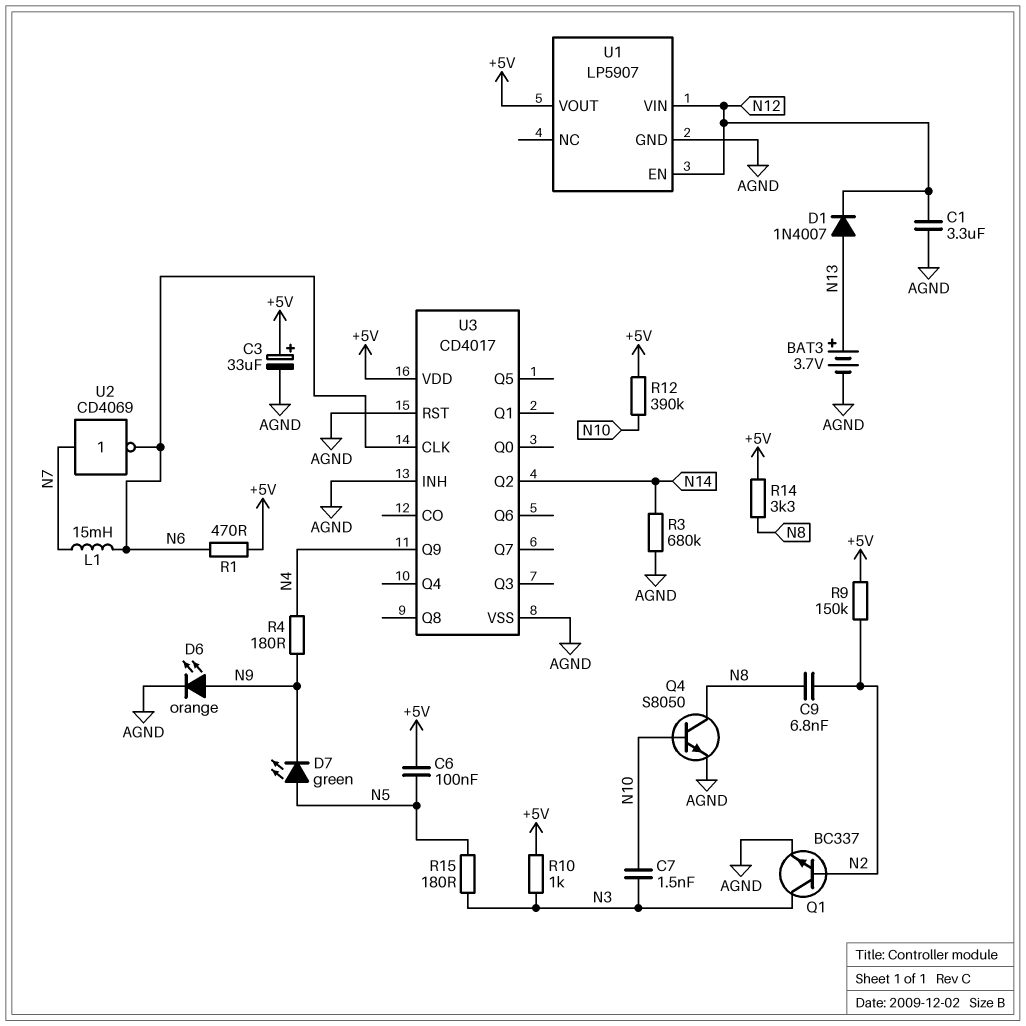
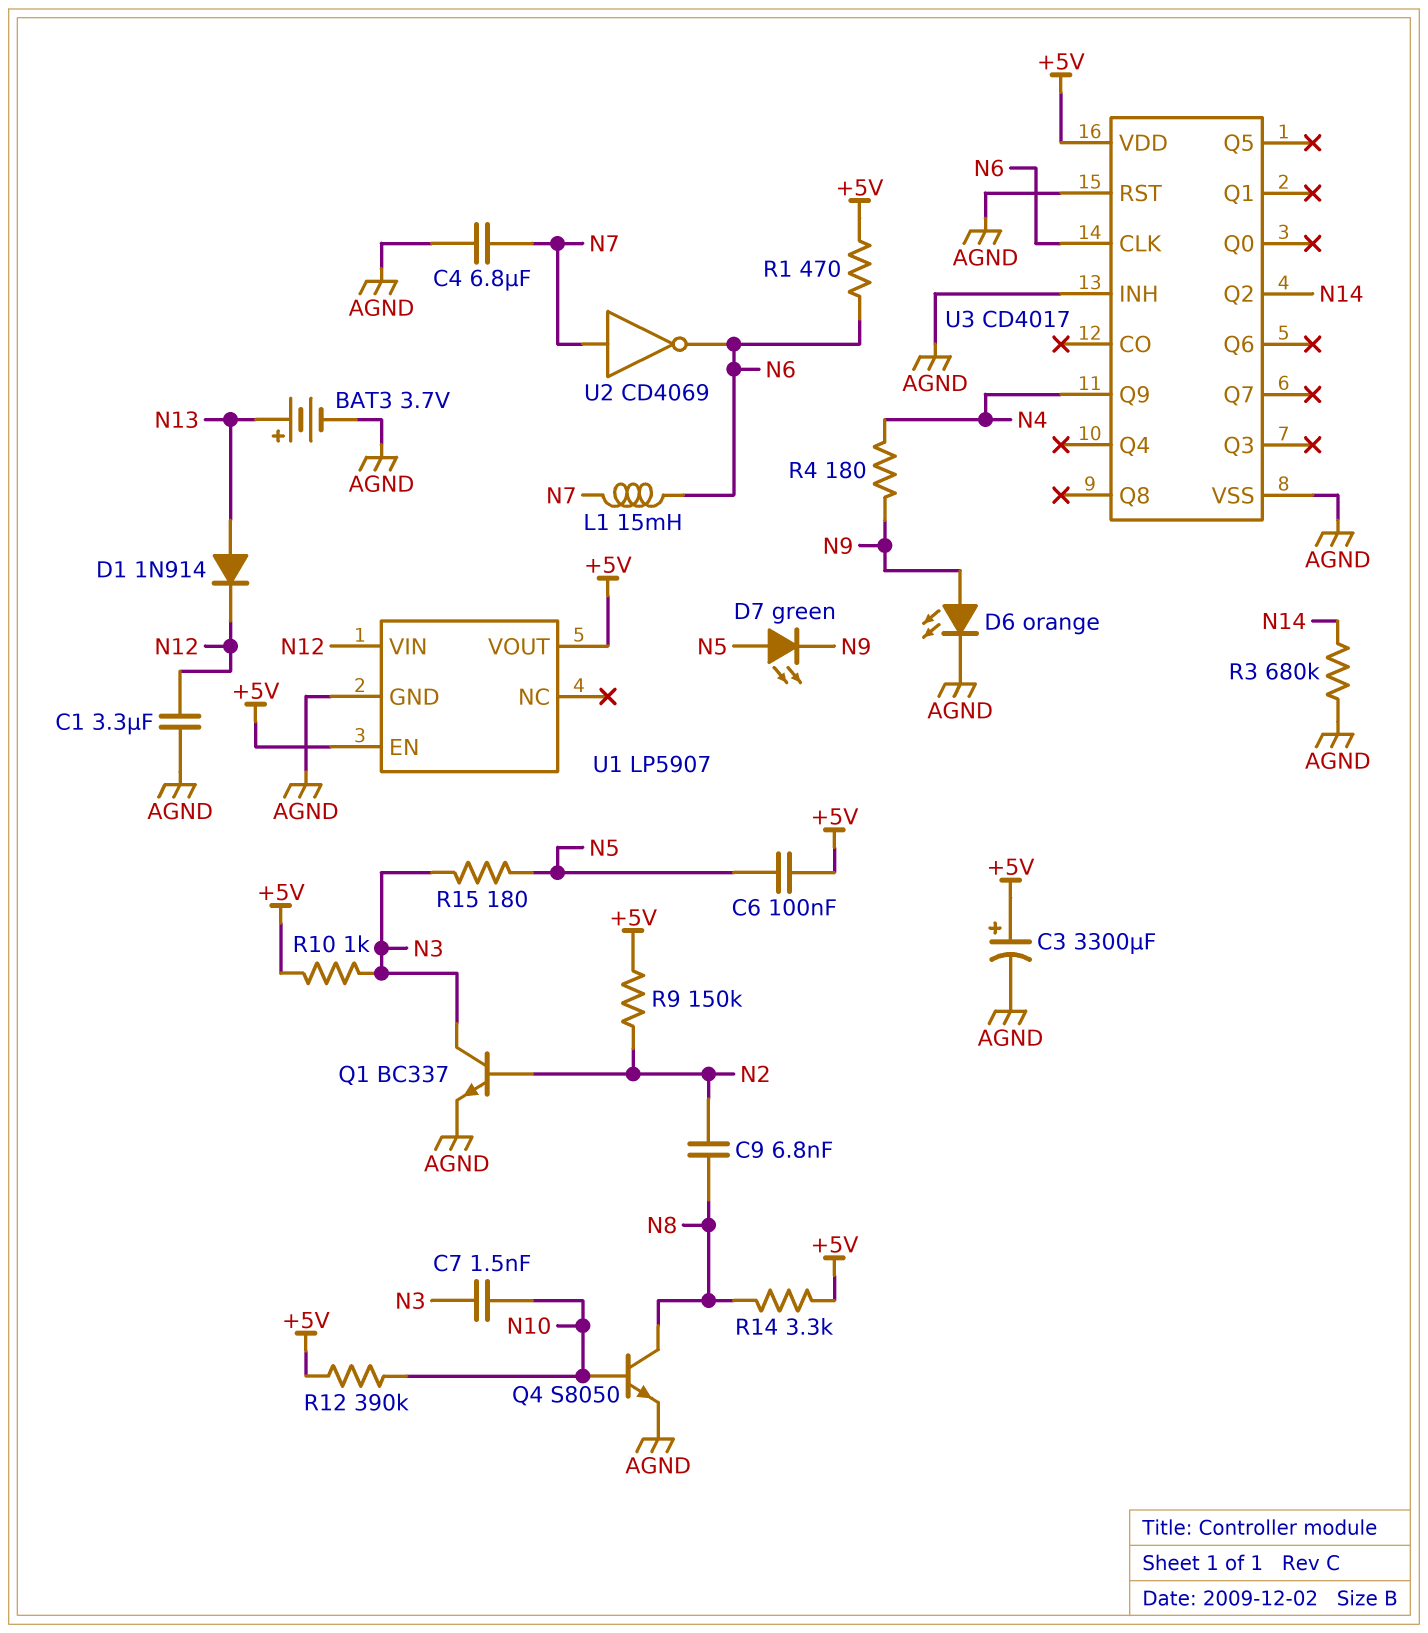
C3: 33uF (plus +5V, minus AGND) -> 3300uF (plus +5V, minus AGND)
C4: none -> 6.8uF (AGND, N7)
D1: diode 1N4007 (A N13, K N12) -> diode 1N914 (A N13, K N12)
U1 pin EN: N12 -> +5V

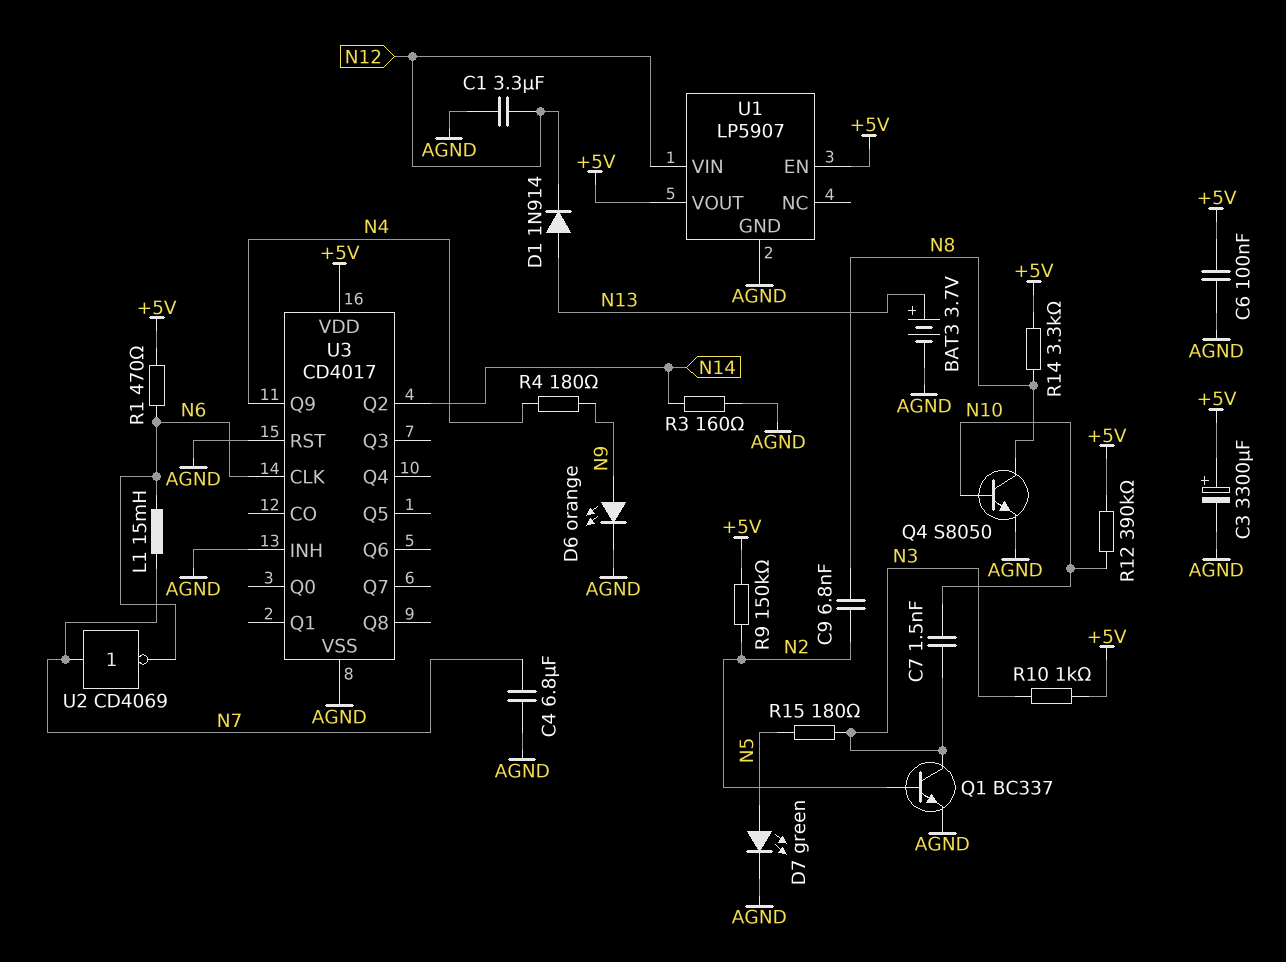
C6: 100nF (+5V, N5) -> 100nF (+5V, AGND)
D7: LED green (A N5, K N9) -> LED green (A N5, K AGND)
R3: 680k (AGND, N14) -> 160 (AGND, N14)

